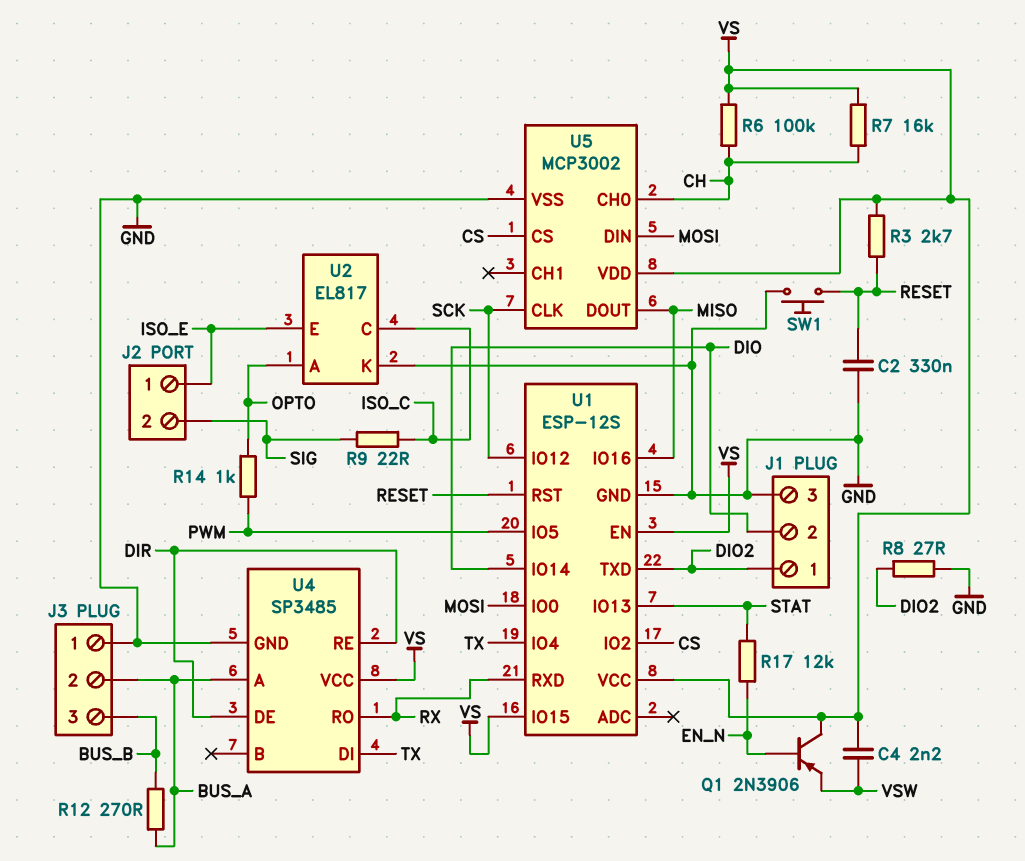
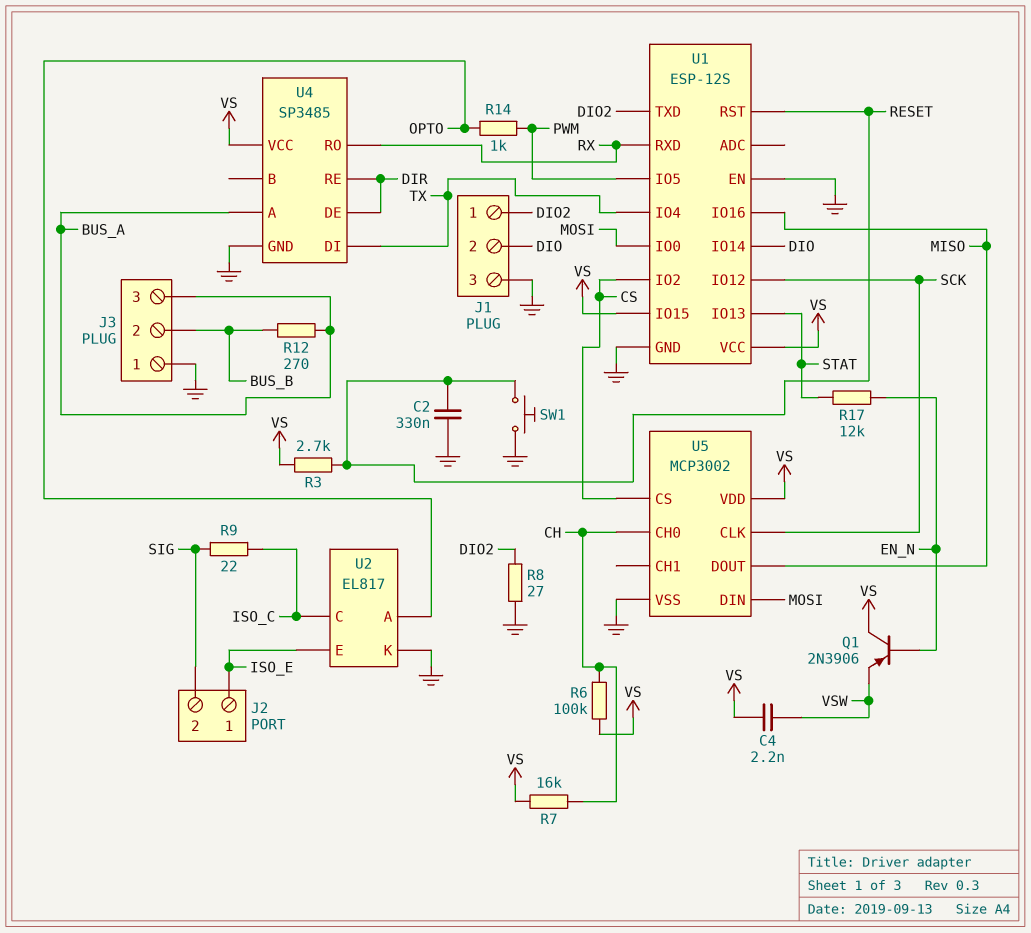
J3 pin 2: BUS_A -> BUS_B
J3 pin 3: BUS_B -> BUS_A
U1 pin EN: VS -> GND

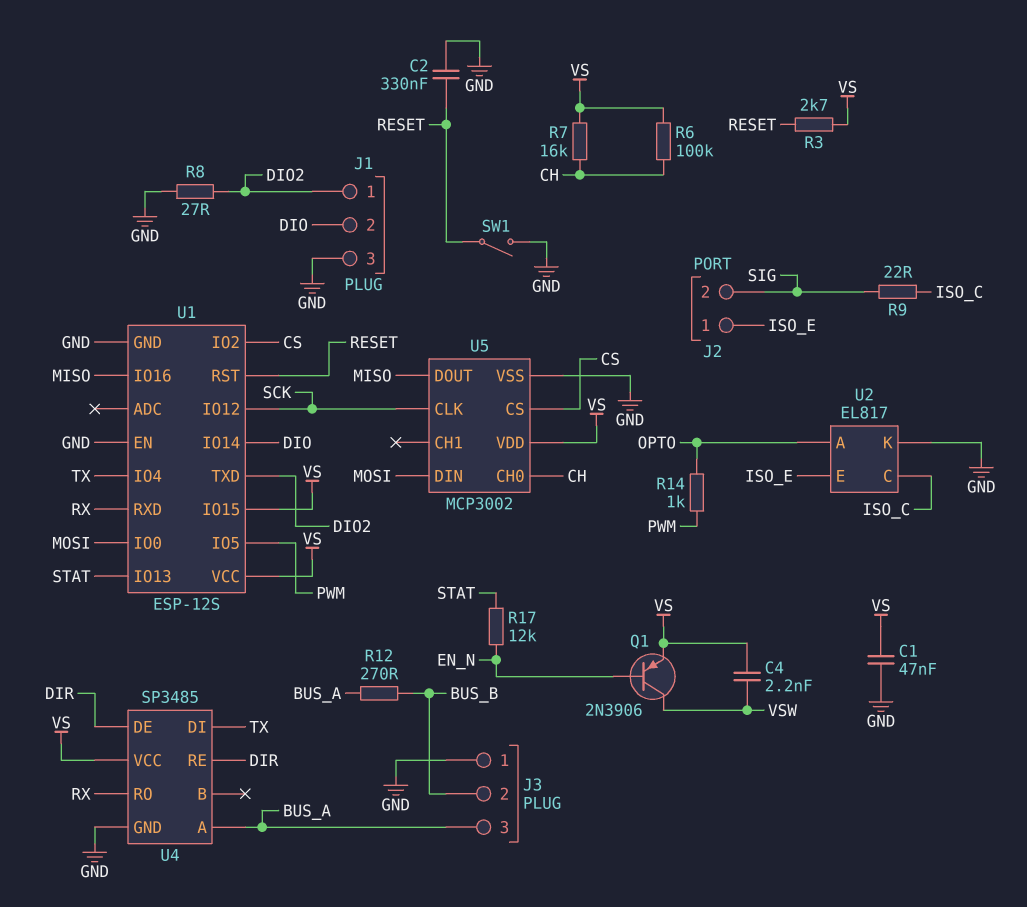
C1: none -> 47nF (GND, VS)
Q1: PNP 2N3906 (B EN_N, C VS, E VSW) -> PNP 2N3906 (B EN_N, C VSW, E VS)
SW1: button (GND, RESET) -> switch (GND, RESET)

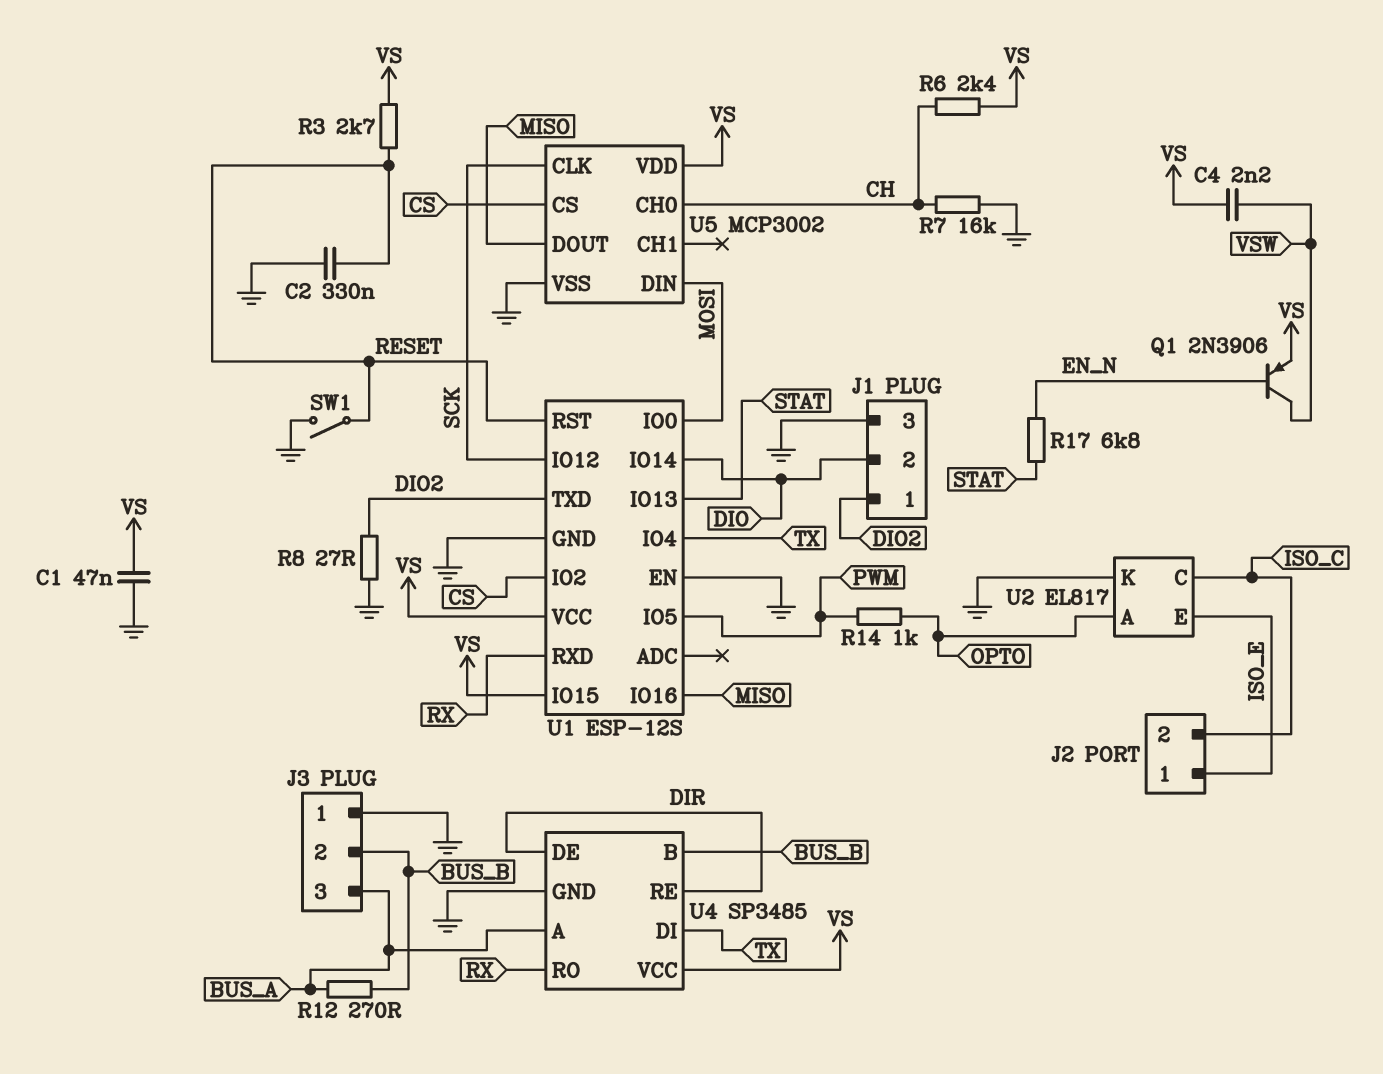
J2 pin 2: SIG -> ISO_C
R6: 100k (CH, VS) -> 2.4k (CH, VS)
R7: 16k (CH, VS) -> 16k (CH, GND)
R9: 22 (ISO_C, SIG) -> none
R17: 12k (EN_N, STAT) -> 6.8k (EN_N, STAT)
U4 pin B: none -> BUS_B

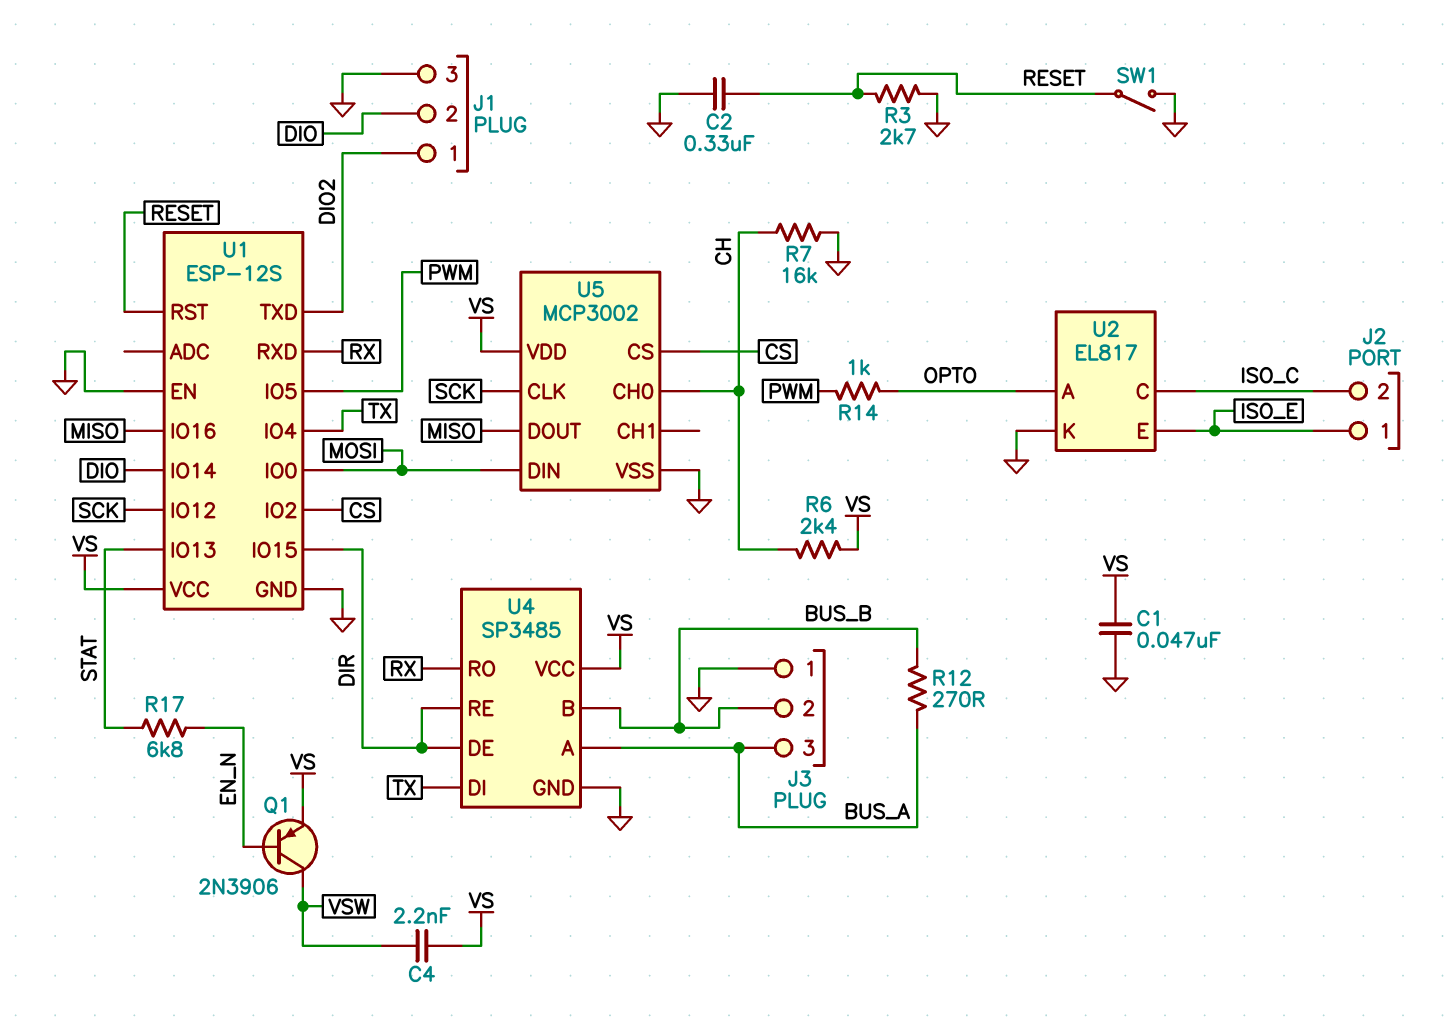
R3: 2.7k (RESET, VS) -> 2.7k (GND, RESET)
R8: 27 (DIO2, GND) -> none
U1 pin IO15: VS -> DIR

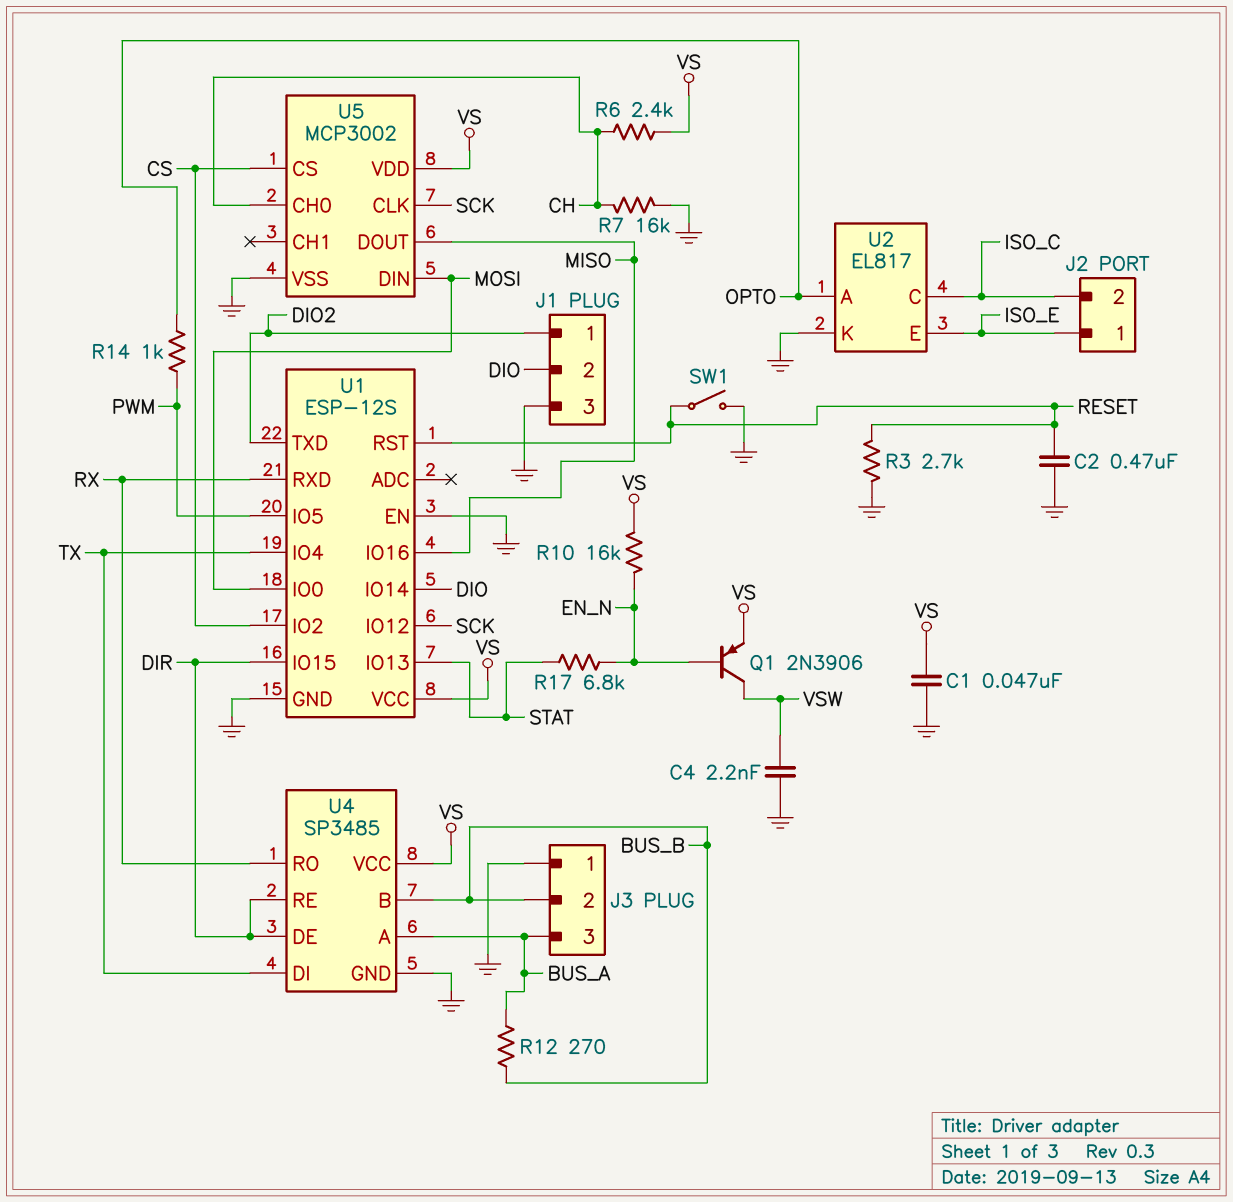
C2: 330nF (GND, RESET) -> 470nF (GND, RESET)
C4: 2.2nF (VS, VSW) -> 2.2nF (GND, VSW)
R10: none -> 16k (EN_N, VS)

